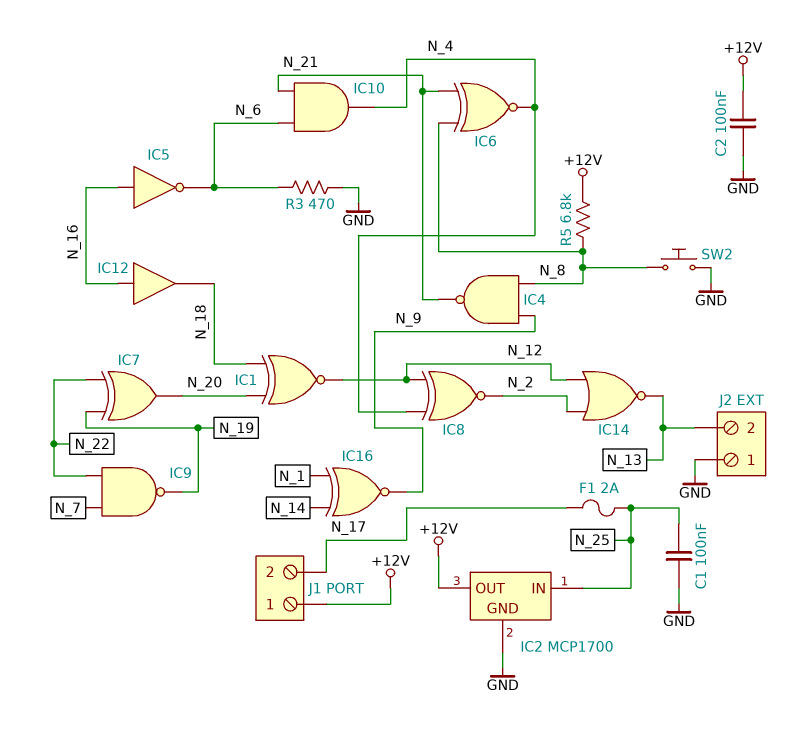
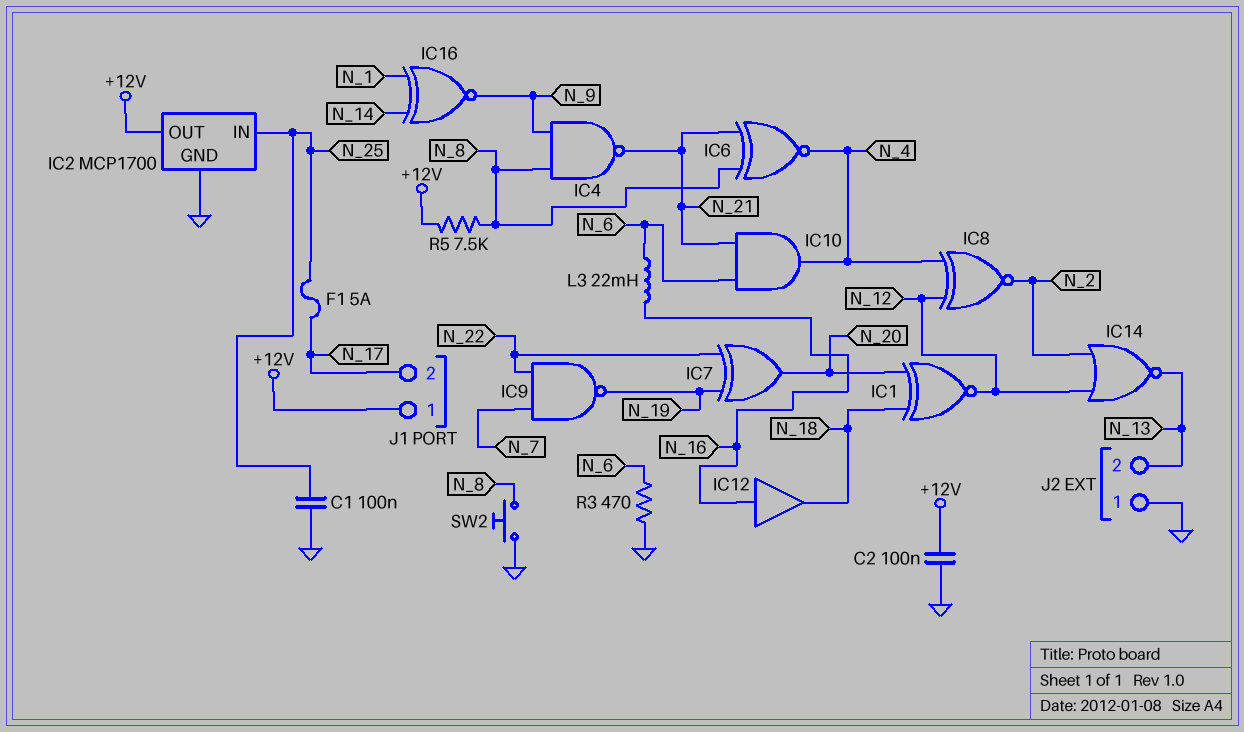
F1: 2A (N_17, N_25) -> 5A (N_17, N_25)
IC5: NOT (in N_16, out N_6) -> none
L3: none -> 22mH (N_6, N_16)
R5: 6.8k (+12V, N_8) -> 7.5k (+12V, N_8)

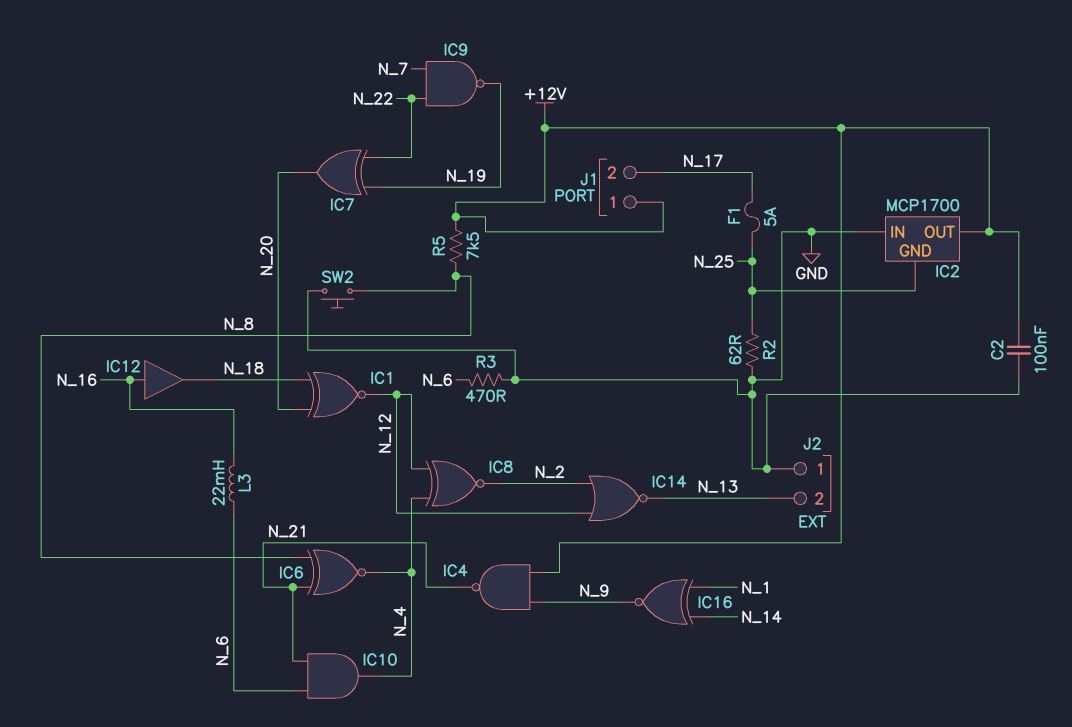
C1: 100nF (GND, N_25) -> none
IC2 pin GND: GND -> N_25
IC2 pin IN: N_25 -> GND
IC4: NAND (in N_8, in N_9, out N_21) -> NAND (in +12V, in N_9, out N_21)
R2: none -> 62 (GND, N_25)

